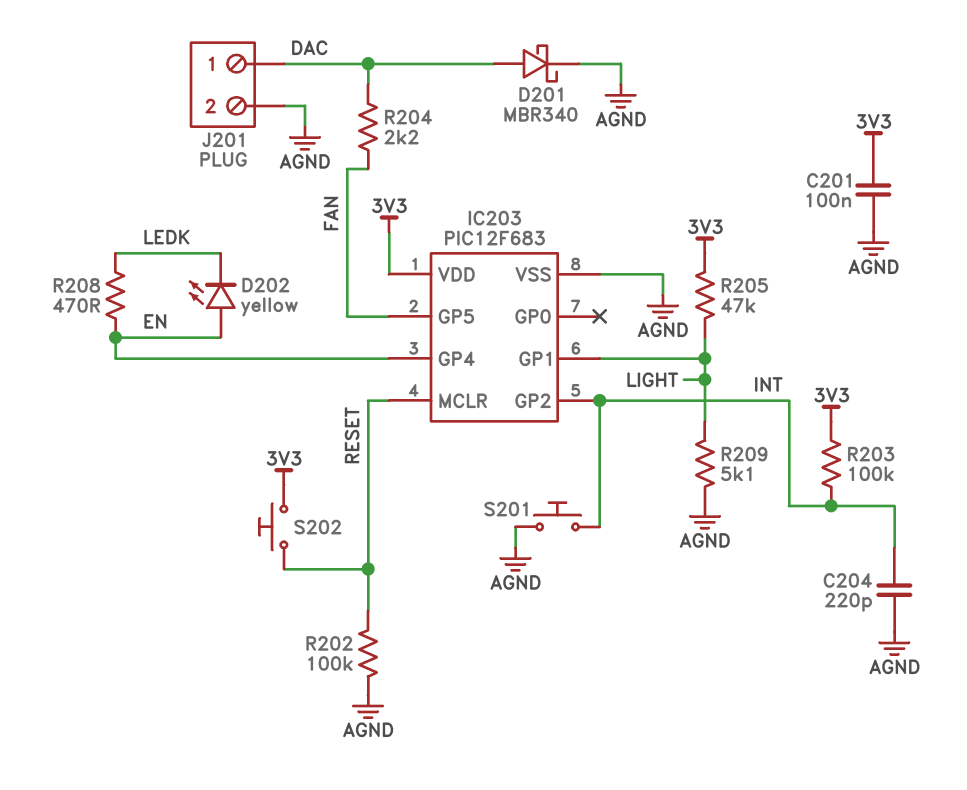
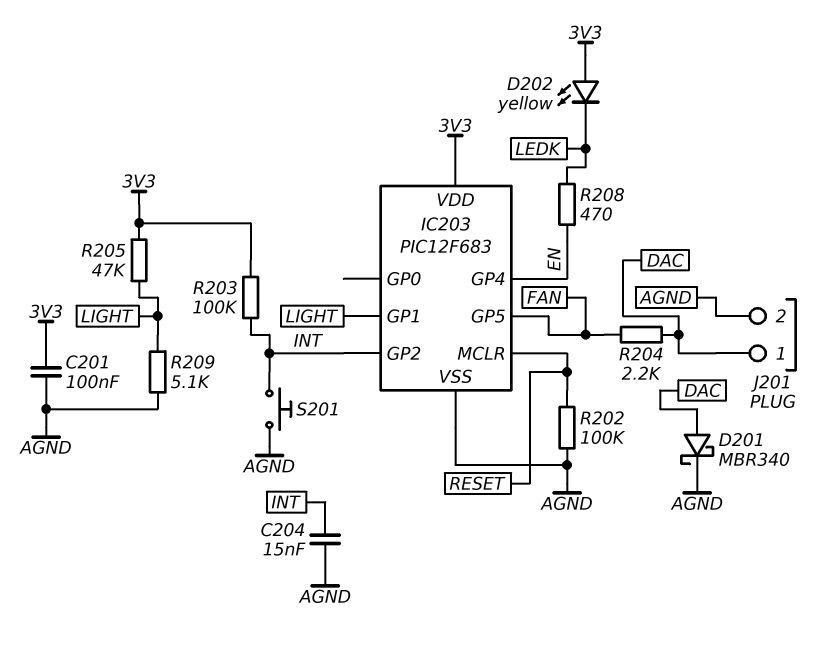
C204: 220pF (AGND, INT) -> 15nF (AGND, INT)
D202: LED yellow (A EN, K LEDK) -> LED yellow (A 3V3, K LEDK)
S202: button (3V3, RESET) -> none

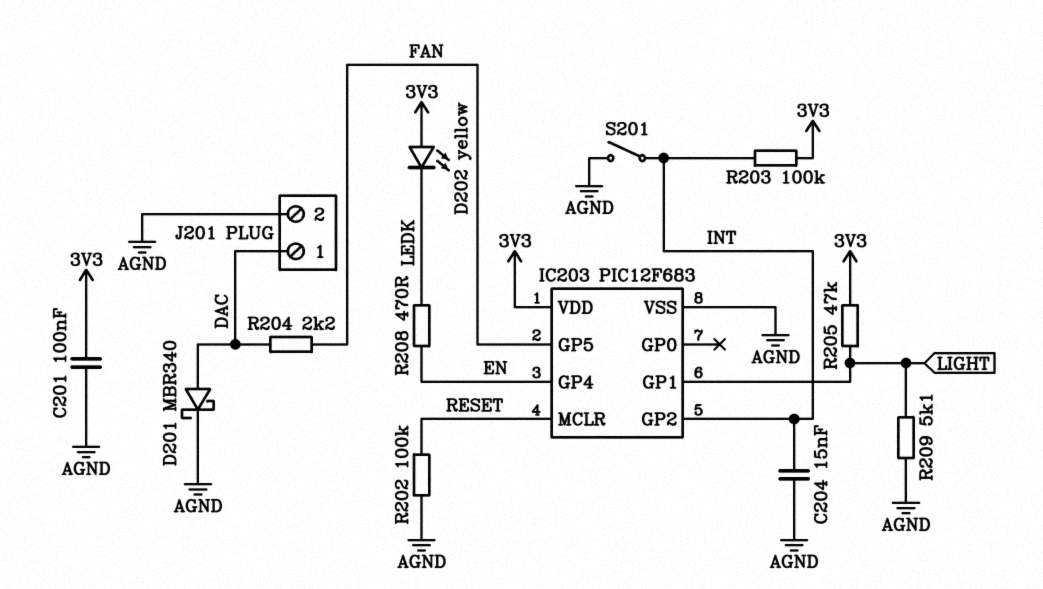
S201: button (AGND, INT) -> switch (AGND, INT)

